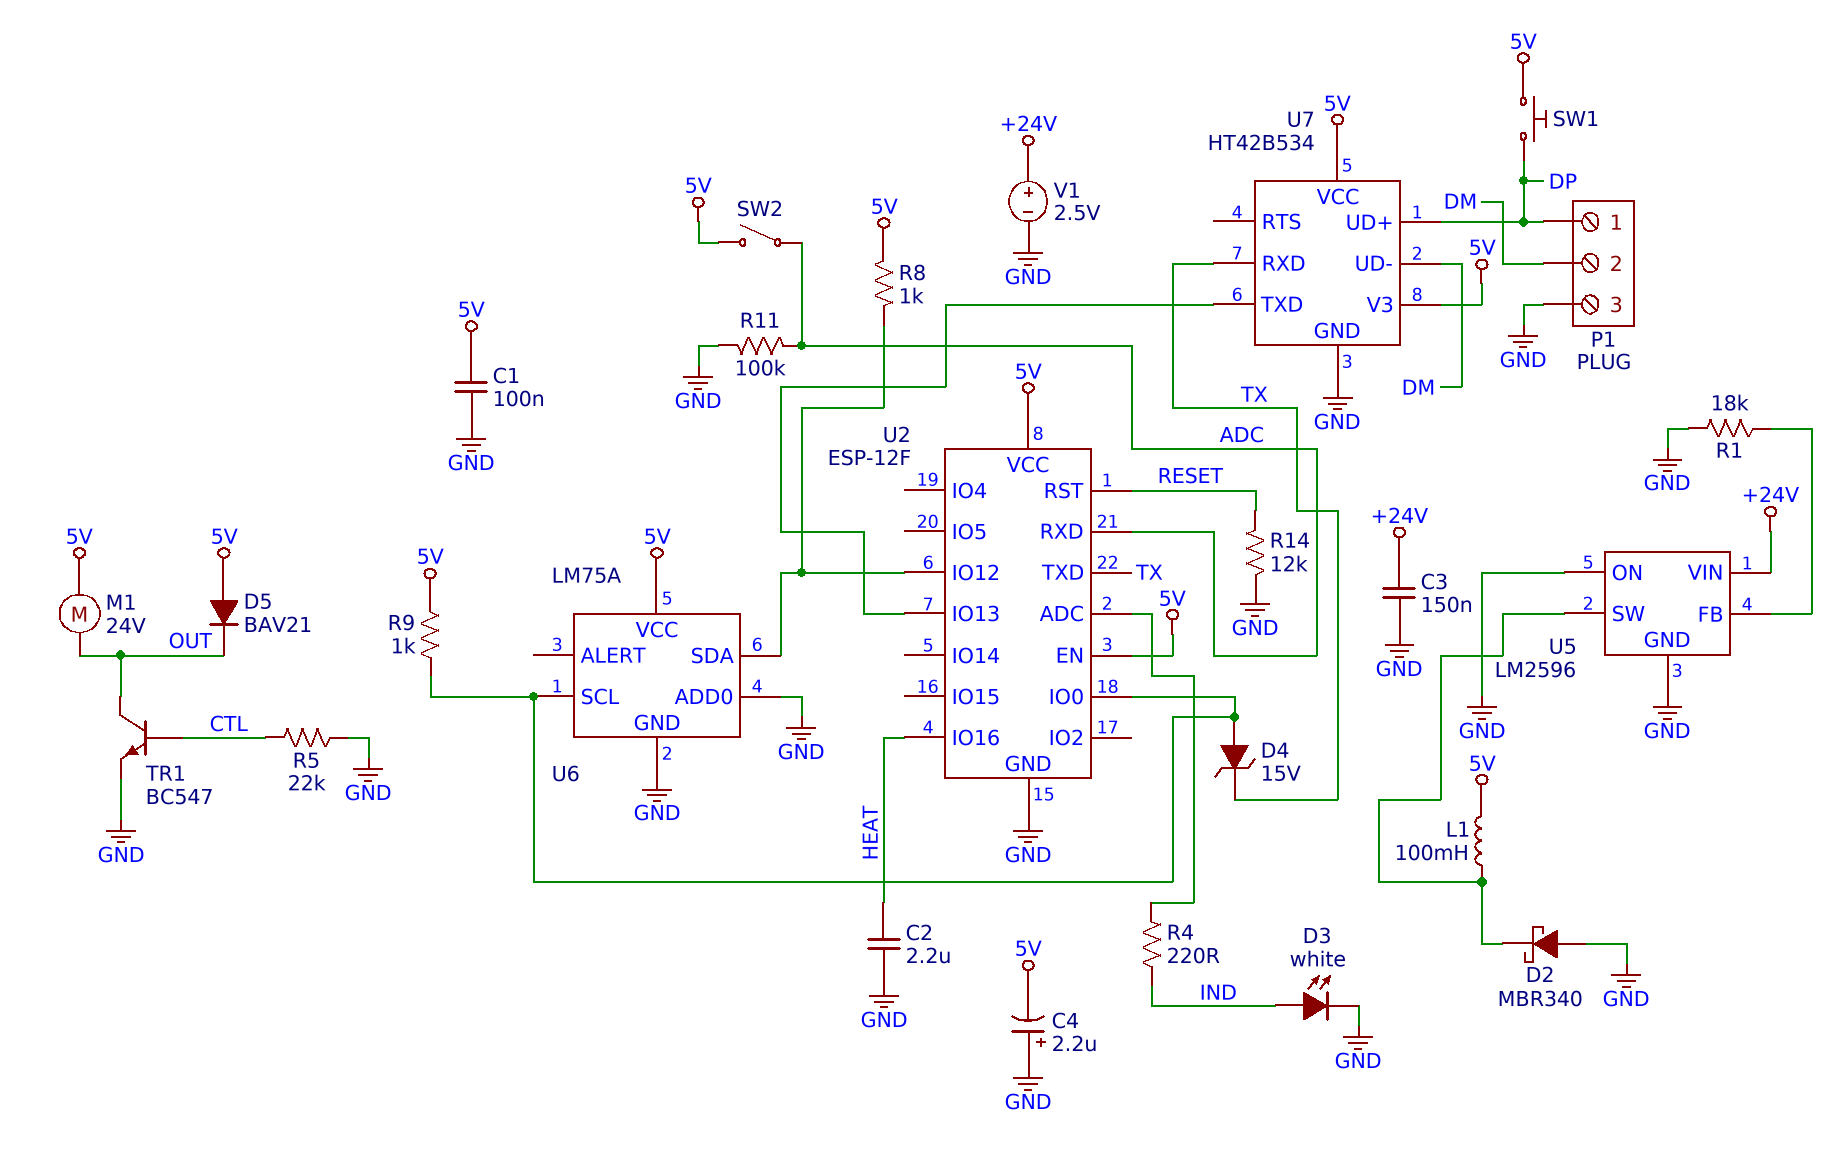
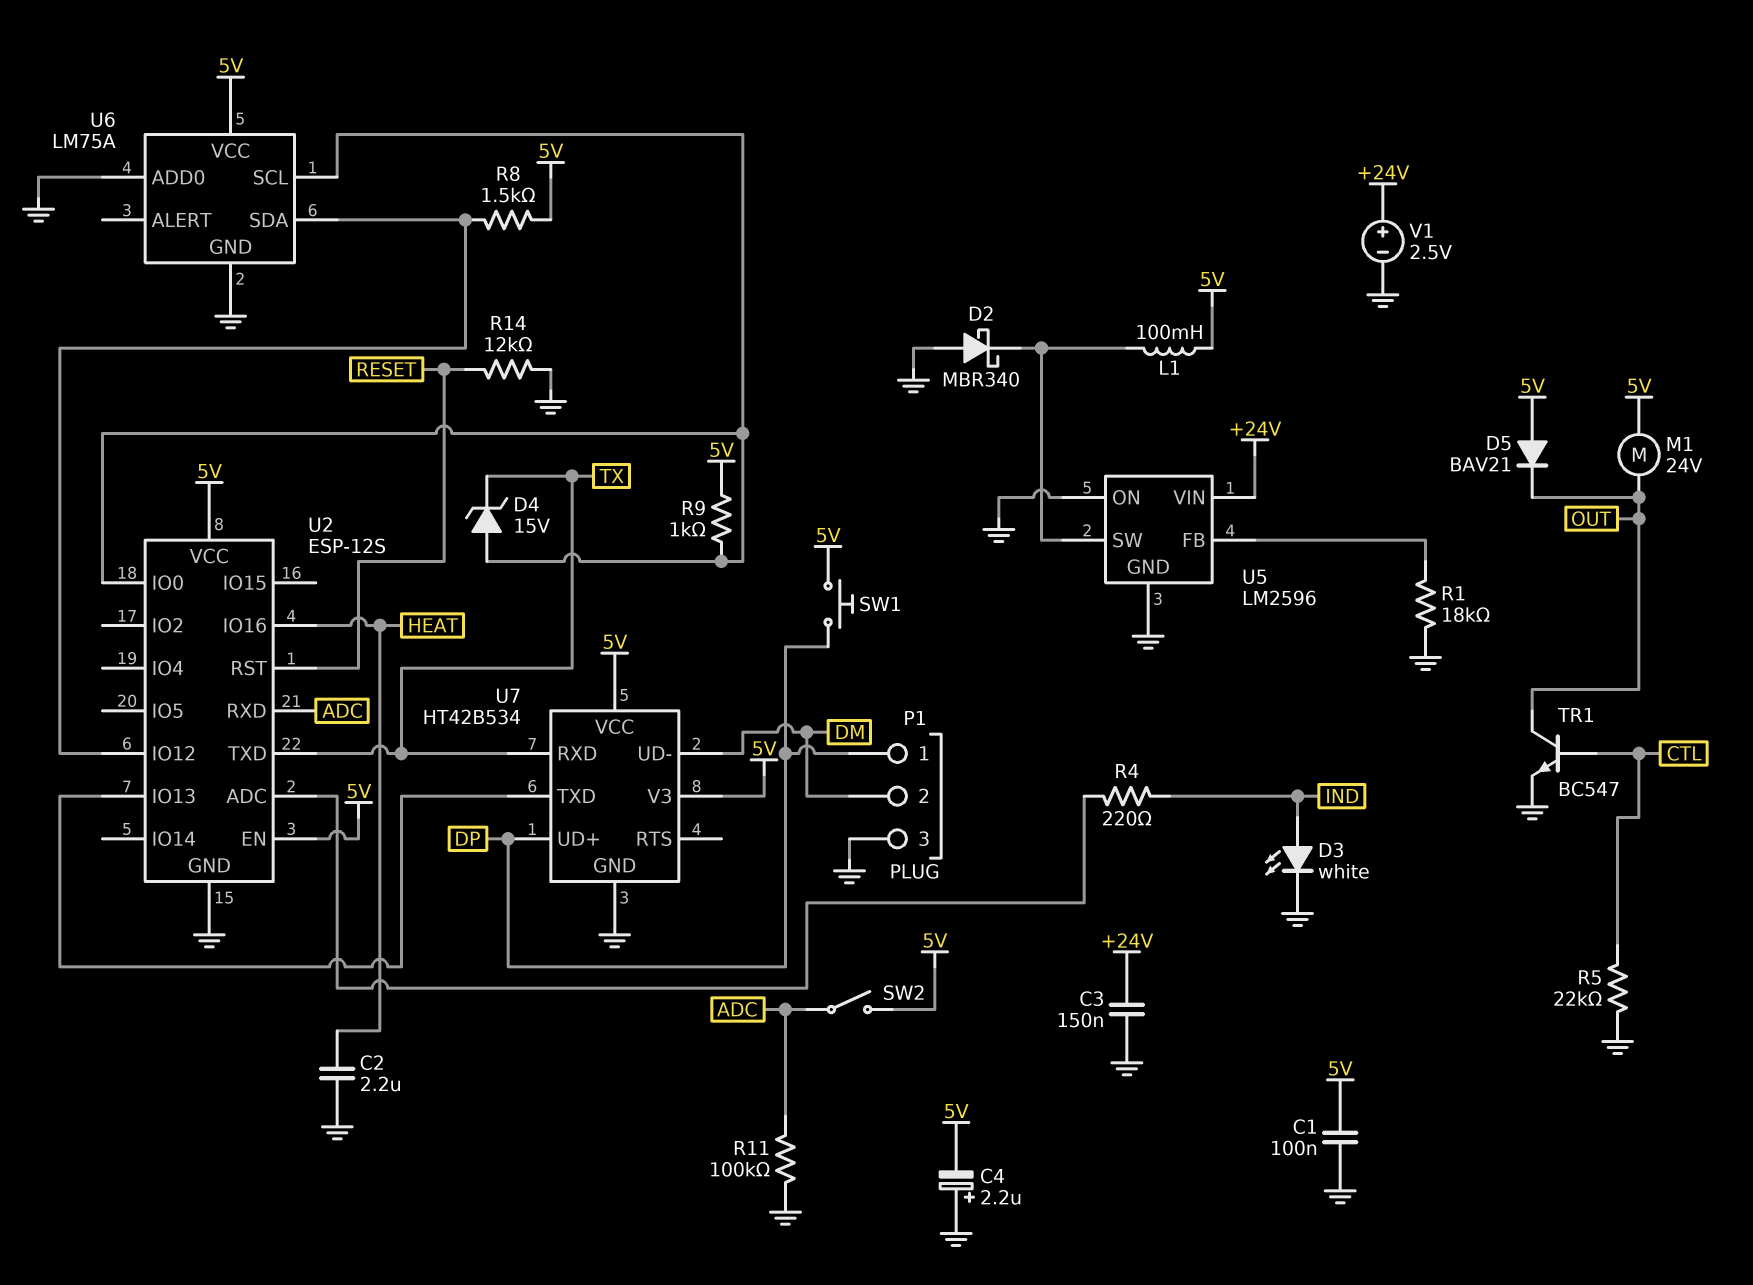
R8: 1k (5V, U2/IO12) -> 1.5k (5V, U2/IO12)
U2: ESP-12F -> ESP-12S

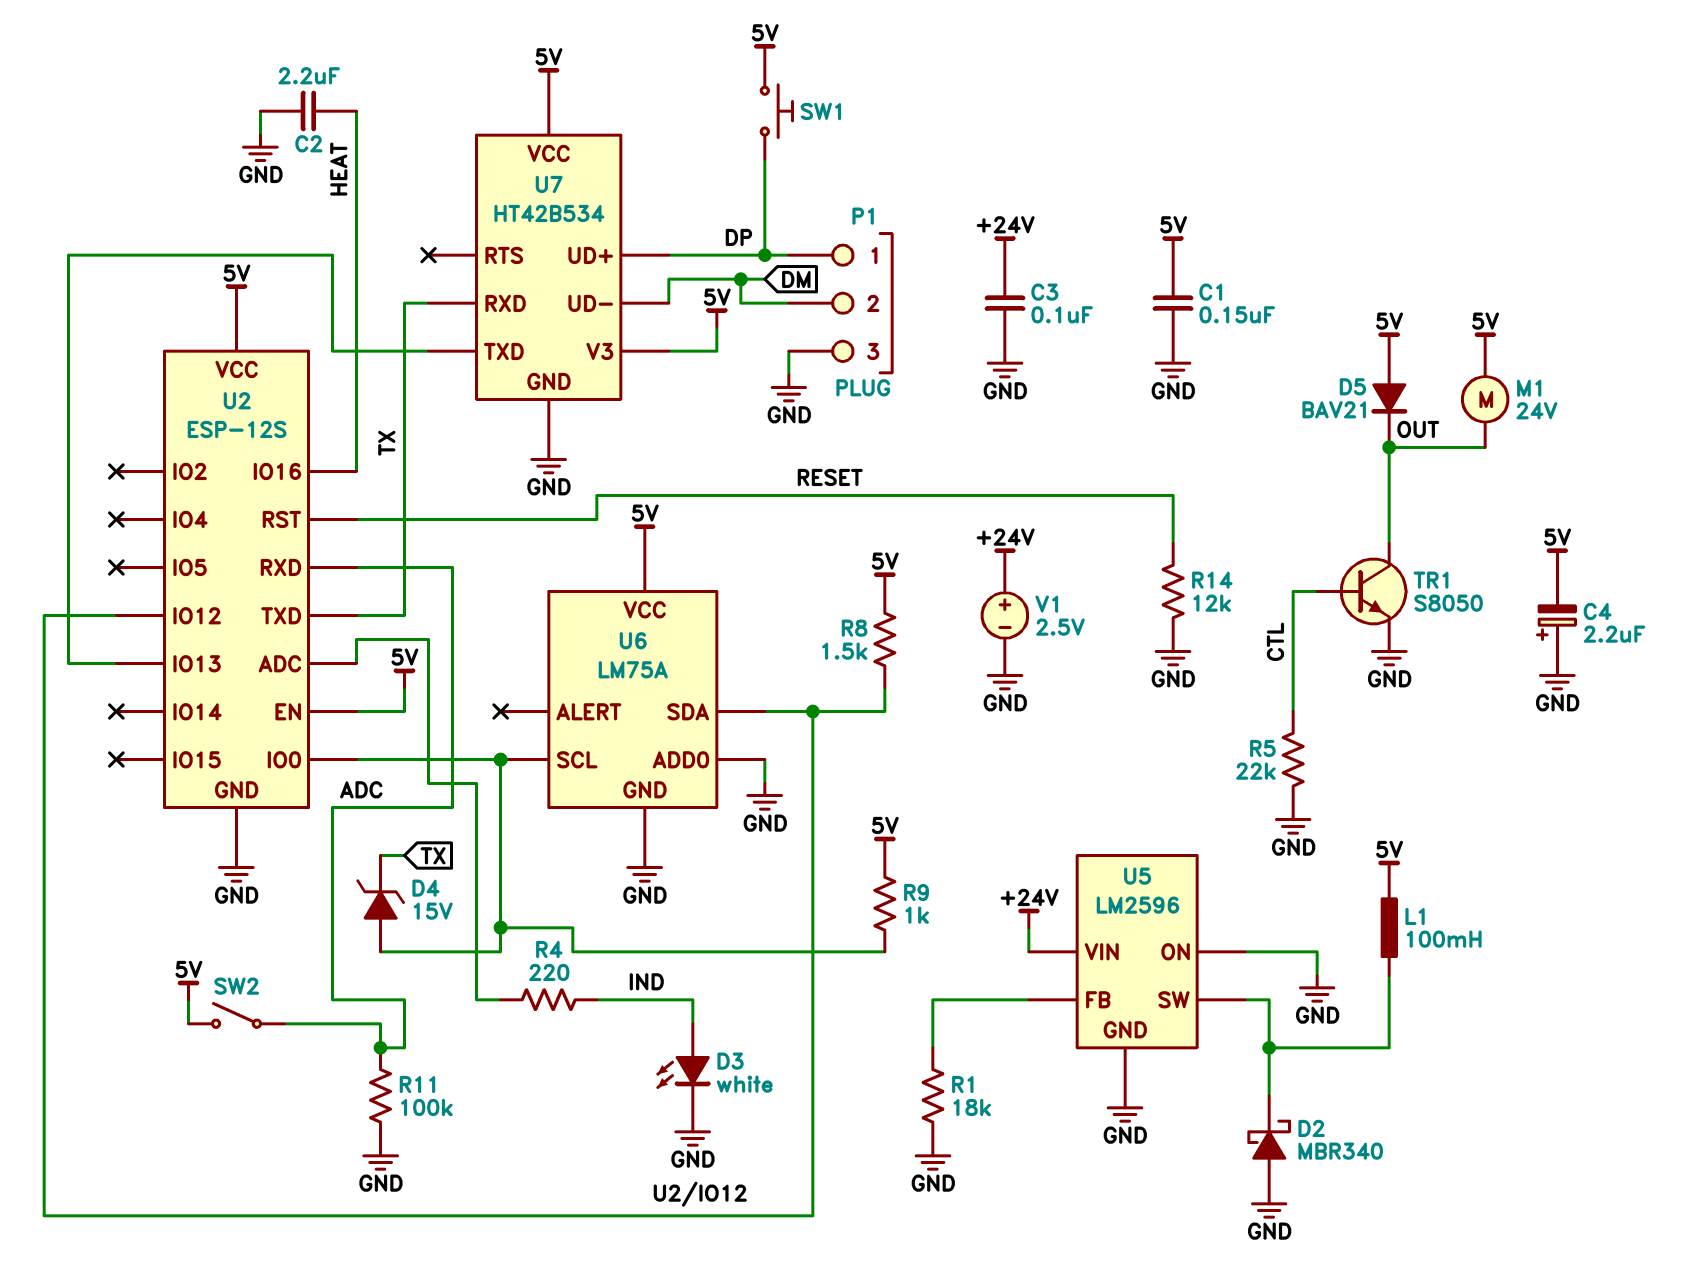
C1: 100nF (5V, GND) -> 150nF (5V, GND)
C3: 150nF (+24V, GND) -> 100nF (+24V, GND)
TR1: NPN BC547 (B CTL, C OUT, E GND) -> NPN S8050 (B CTL, C OUT, E GND)

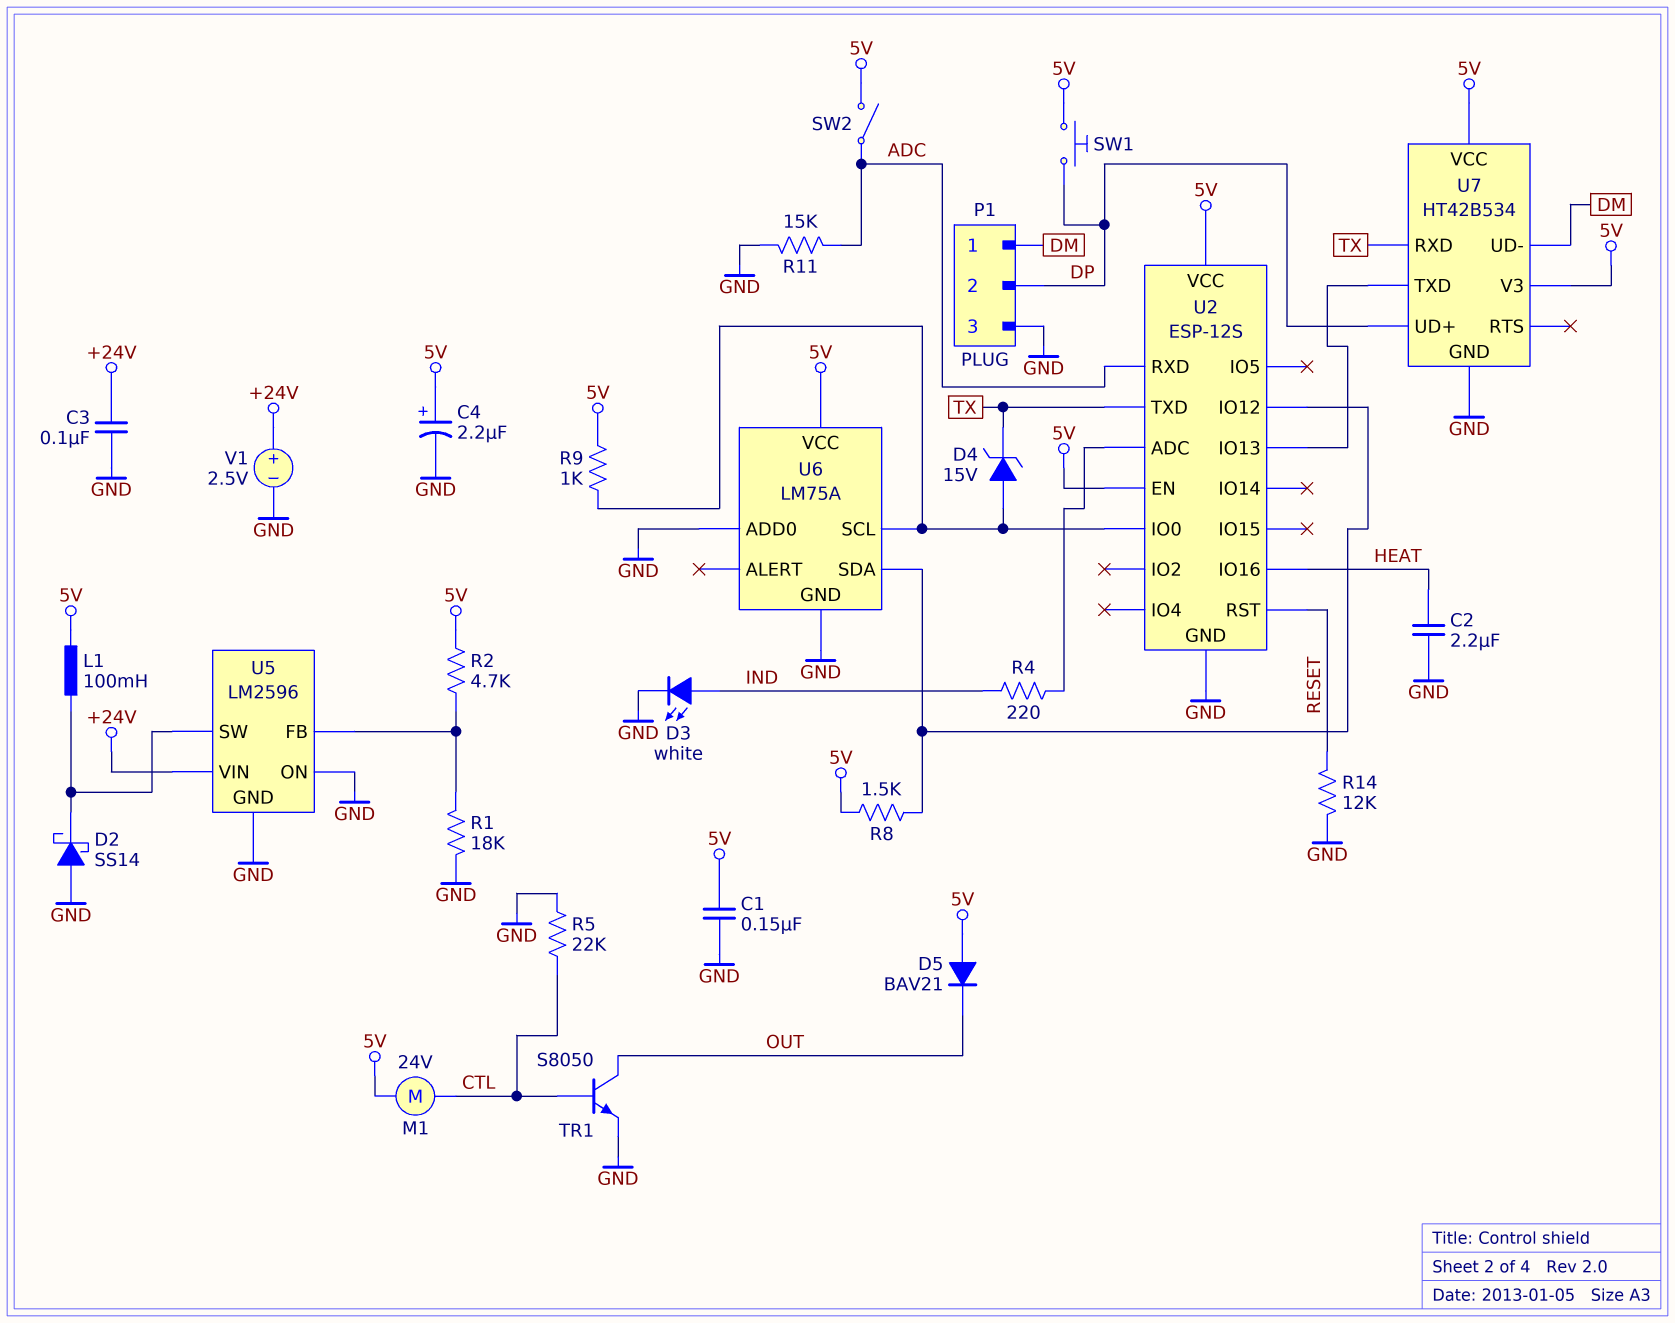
C4: 2.2uF (plus GND, minus 5V) -> 2.2uF (plus 5V, minus GND)
D2: schottky MBR340 (A GND, K U5/SW) -> schottky SS14 (A GND, K U5/SW)
M1: motor 24V (5V, OUT) -> motor 24V (5V, CTL)
P1 pin 1: DP -> DM
P1 pin 2: DM -> DP
R2: none -> 4.7k (5V, U5/FB)
R11: 100k (ADC, GND) -> 15k (ADC, GND)

